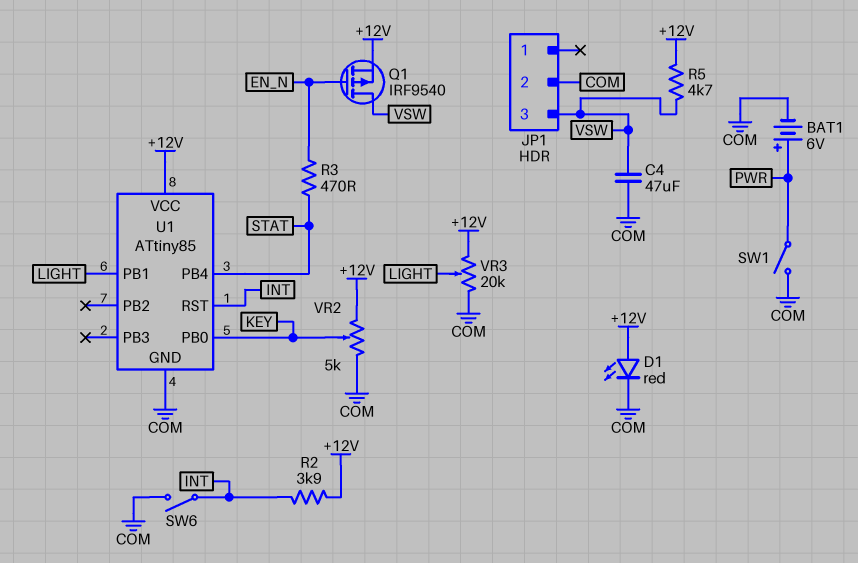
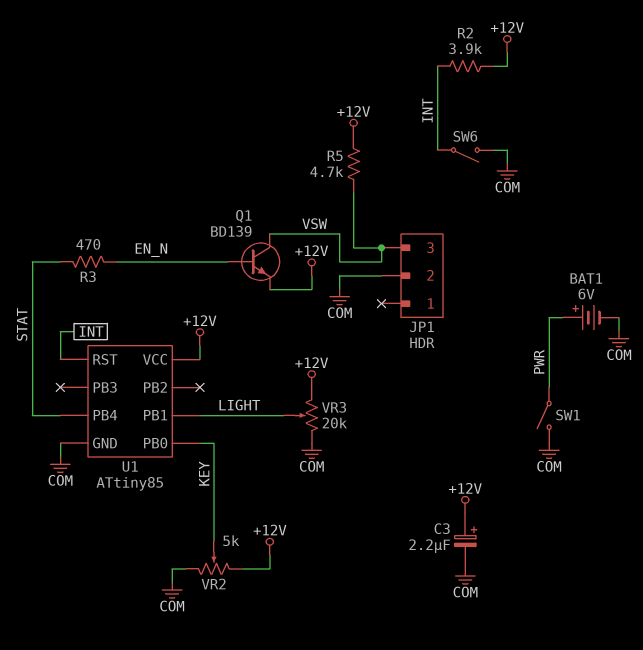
C3: none -> 2.2uF (plus +12V, minus COM)
C4: 47uF (COM, VSW) -> none
D1: LED red (A +12V, K COM) -> none
Q1: PMOS IRF9540 (G EN_N, D VSW, S +12V) -> NPN BD139 (B EN_N, C VSW, E +12V)

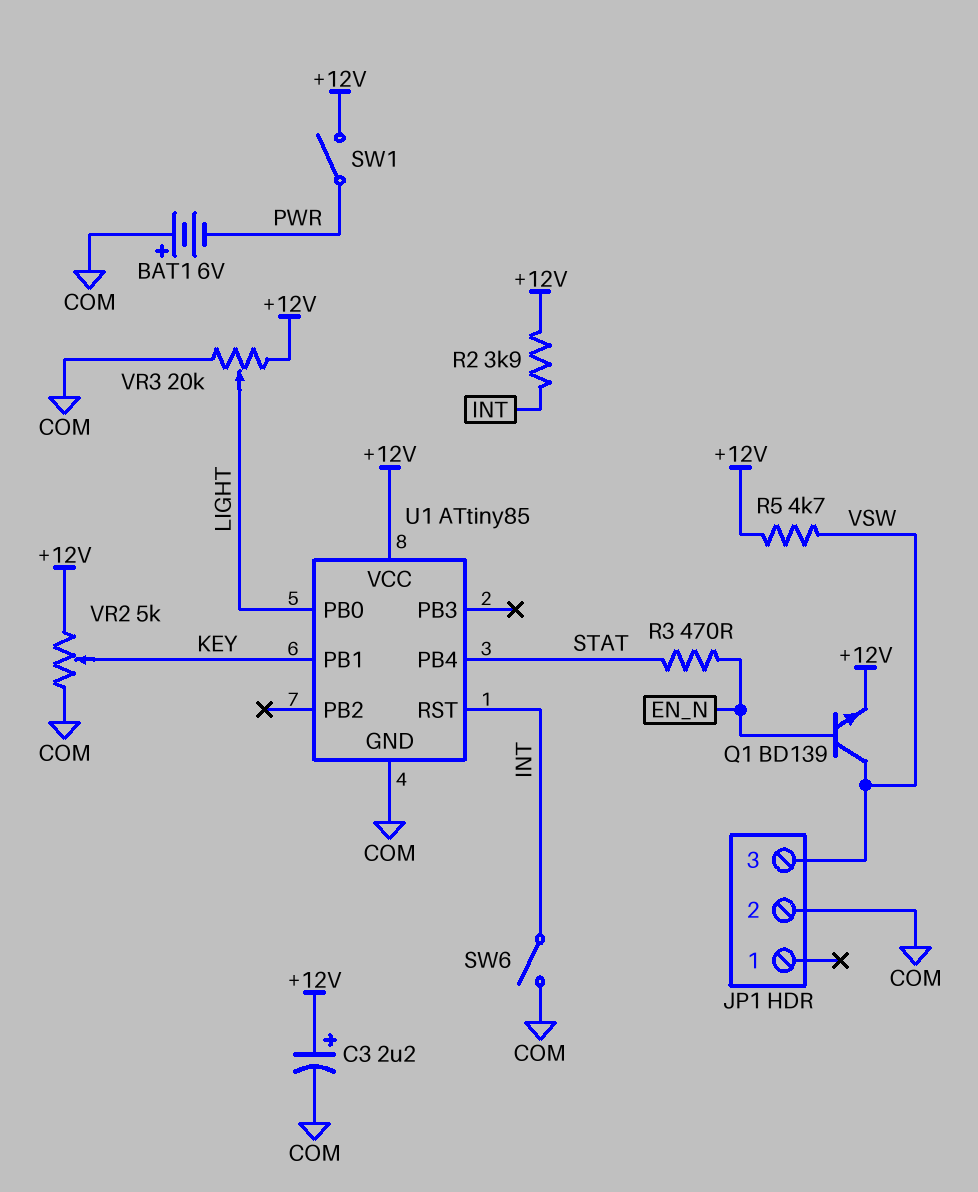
BAT1: 6V (plus PWR, minus COM) -> 6V (plus COM, minus PWR)
SW1: switch (COM, PWR) -> switch (+12V, PWR)
U1 pin PB0: KEY -> LIGHT
U1 pin PB1: LIGHT -> KEY

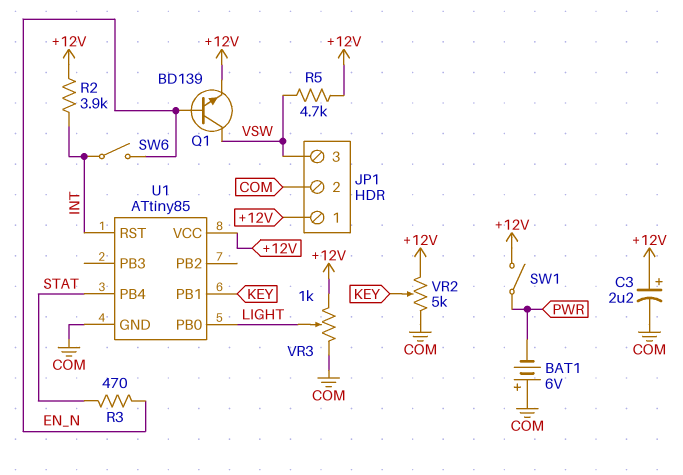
JP1 pin 1: none -> +12V
SW6: switch (COM, INT) -> switch (EN_N, INT)
VR3: 20k (+12V, COM, wiper LIGHT) -> 1k (+12V, COM, wiper LIGHT)

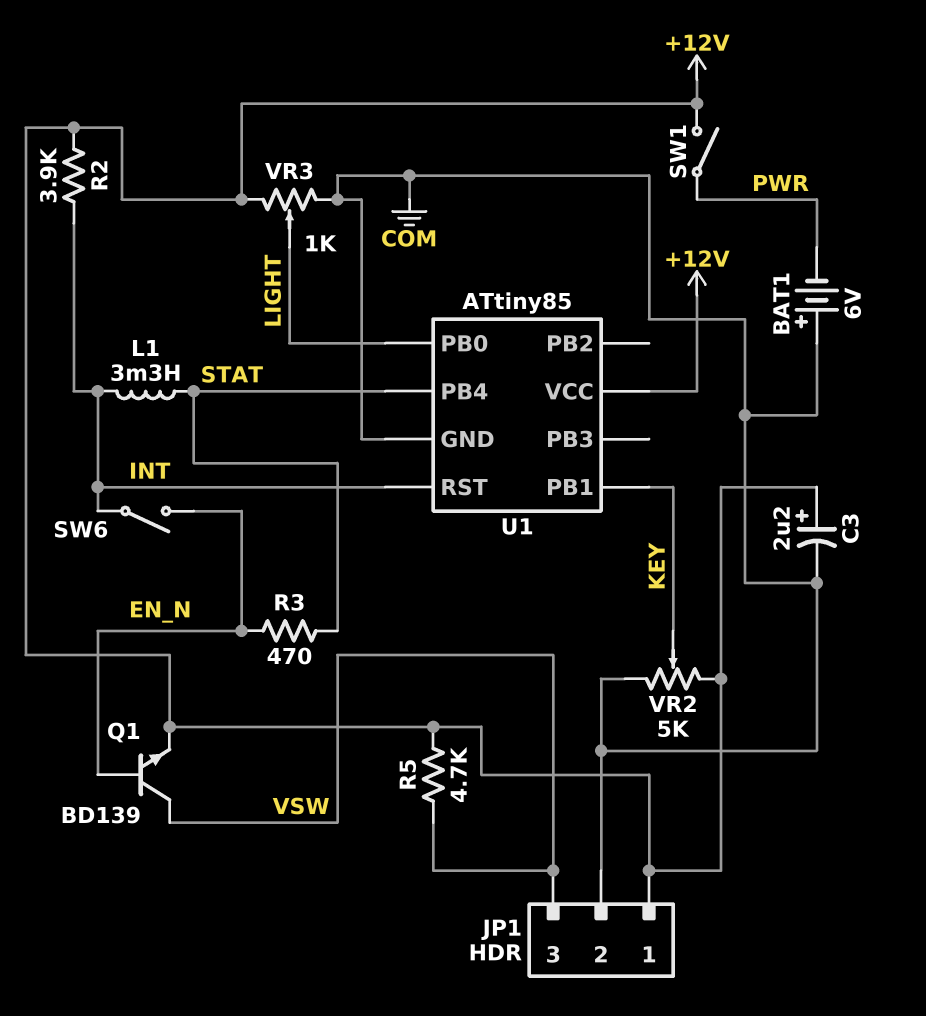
L1: none -> 3.3mH (INT, STAT)

